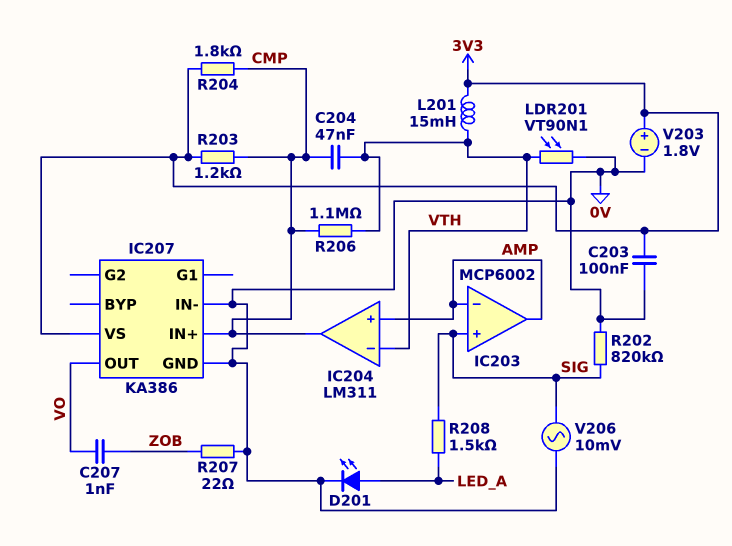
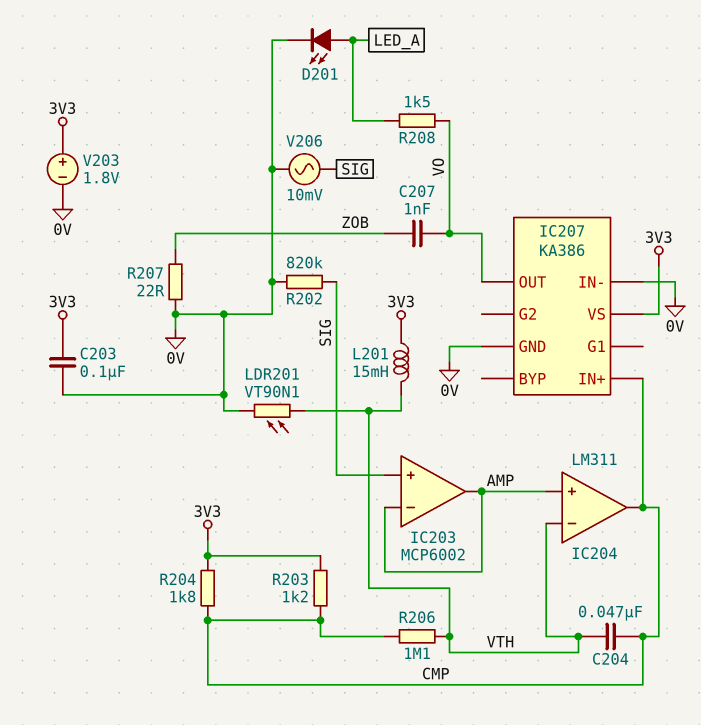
R208: 1.5k (LED_A, SIG) -> 1.5k (LED_A, VO)

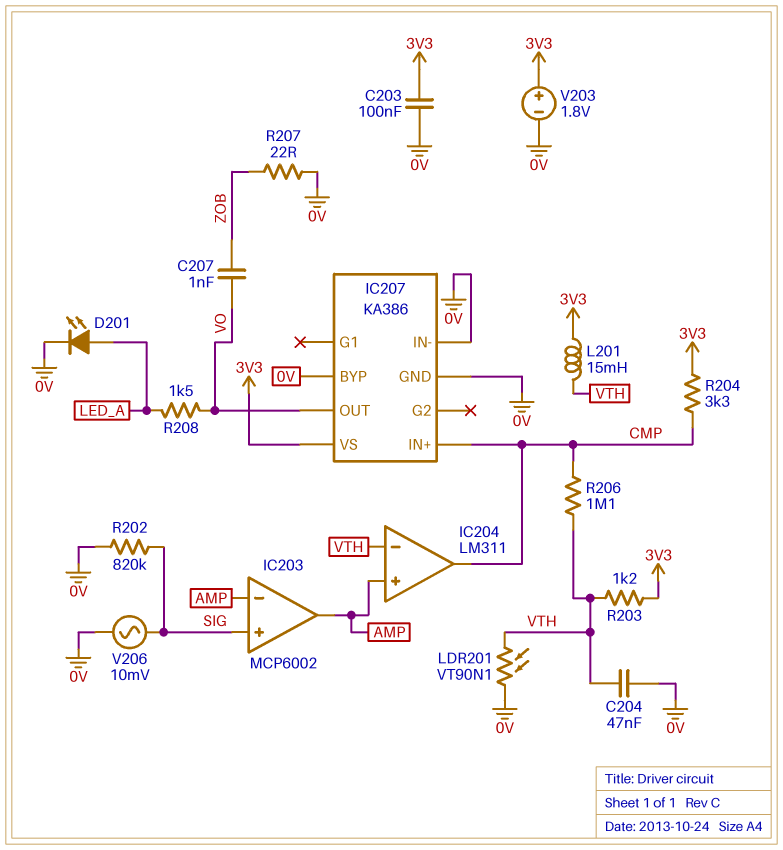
C204: 47nF (CMP, VTH) -> 47nF (0V, VTH)
IC207 pin BYP: none -> 0V
R203: 1.2k (3V3, CMP) -> 1.2k (3V3, VTH)
R204: 1.8k (3V3, CMP) -> 3.3k (3V3, CMP)

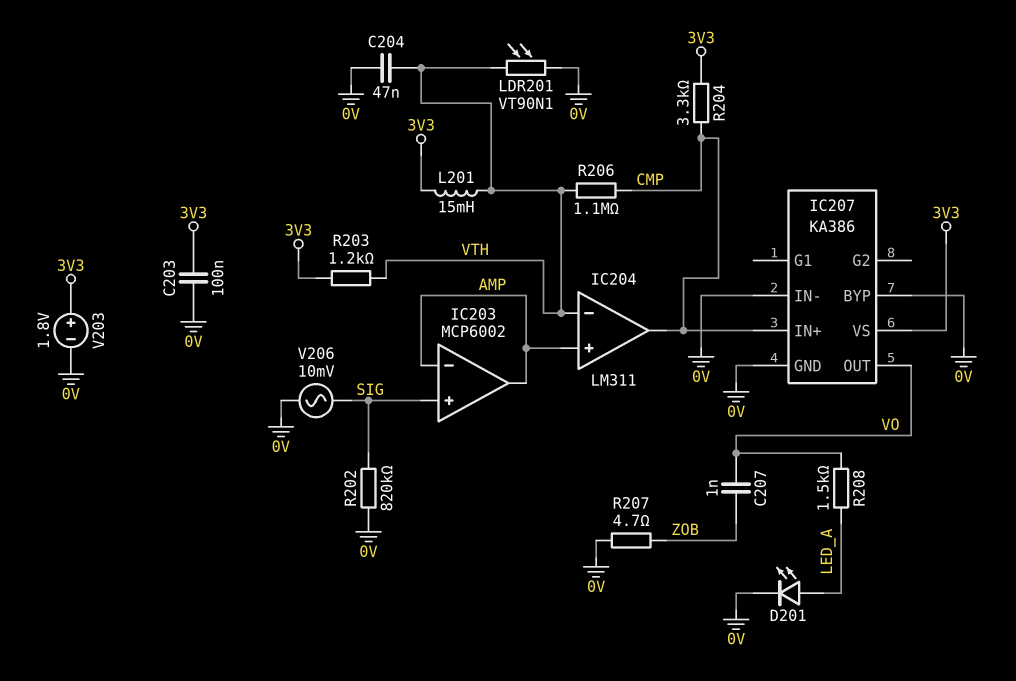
R207: 22 (0V, ZOB) -> 4.7 (0V, ZOB)

